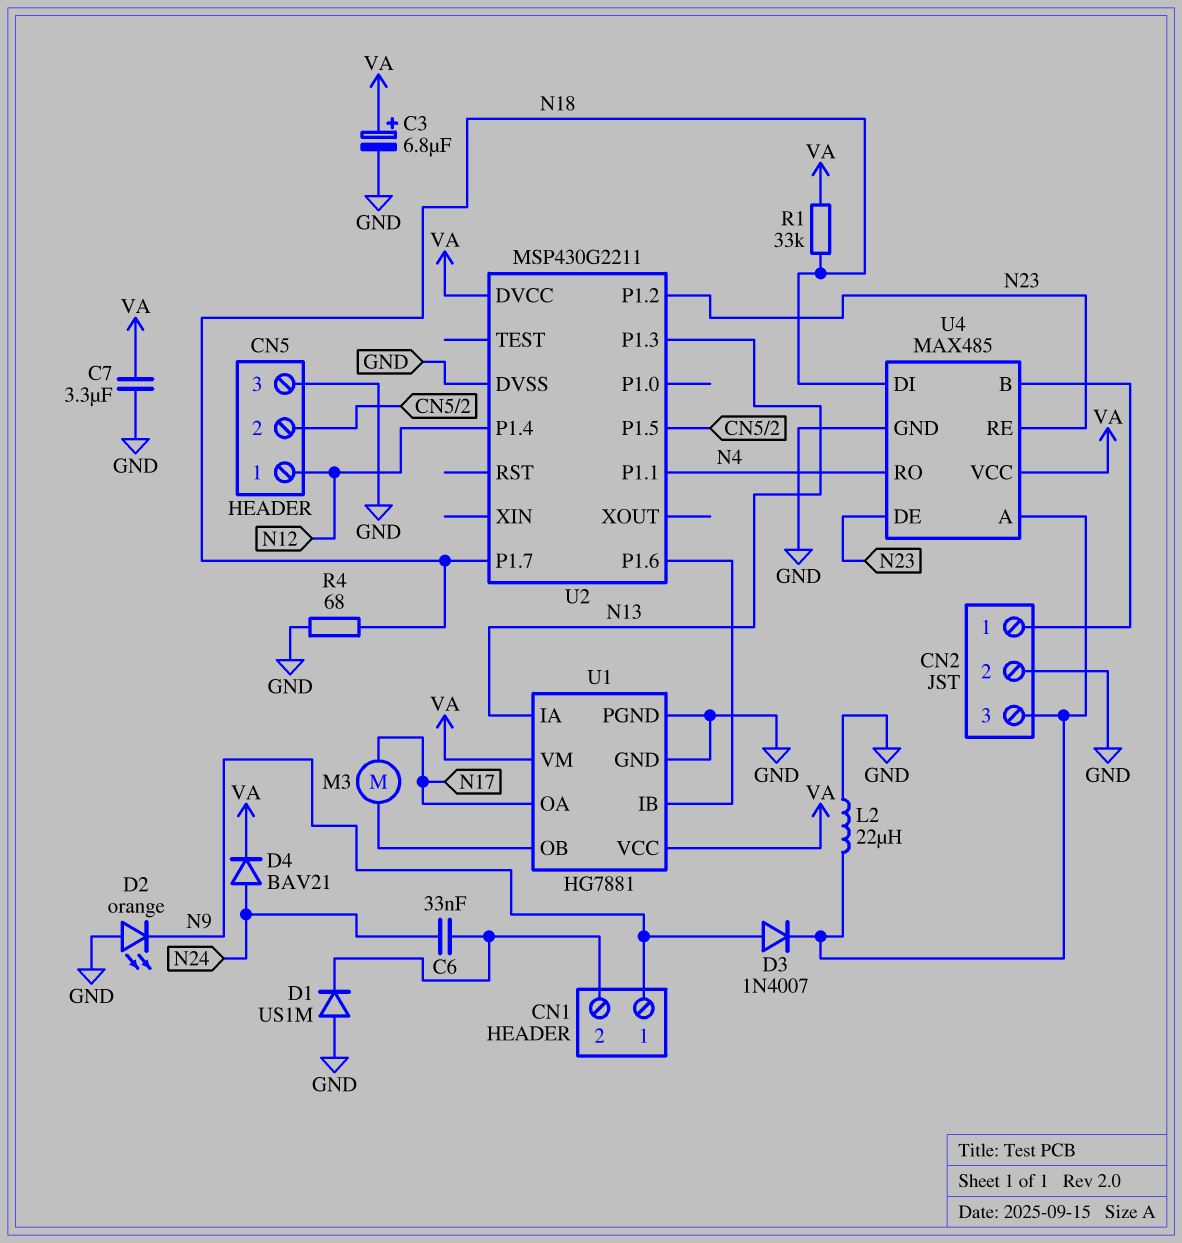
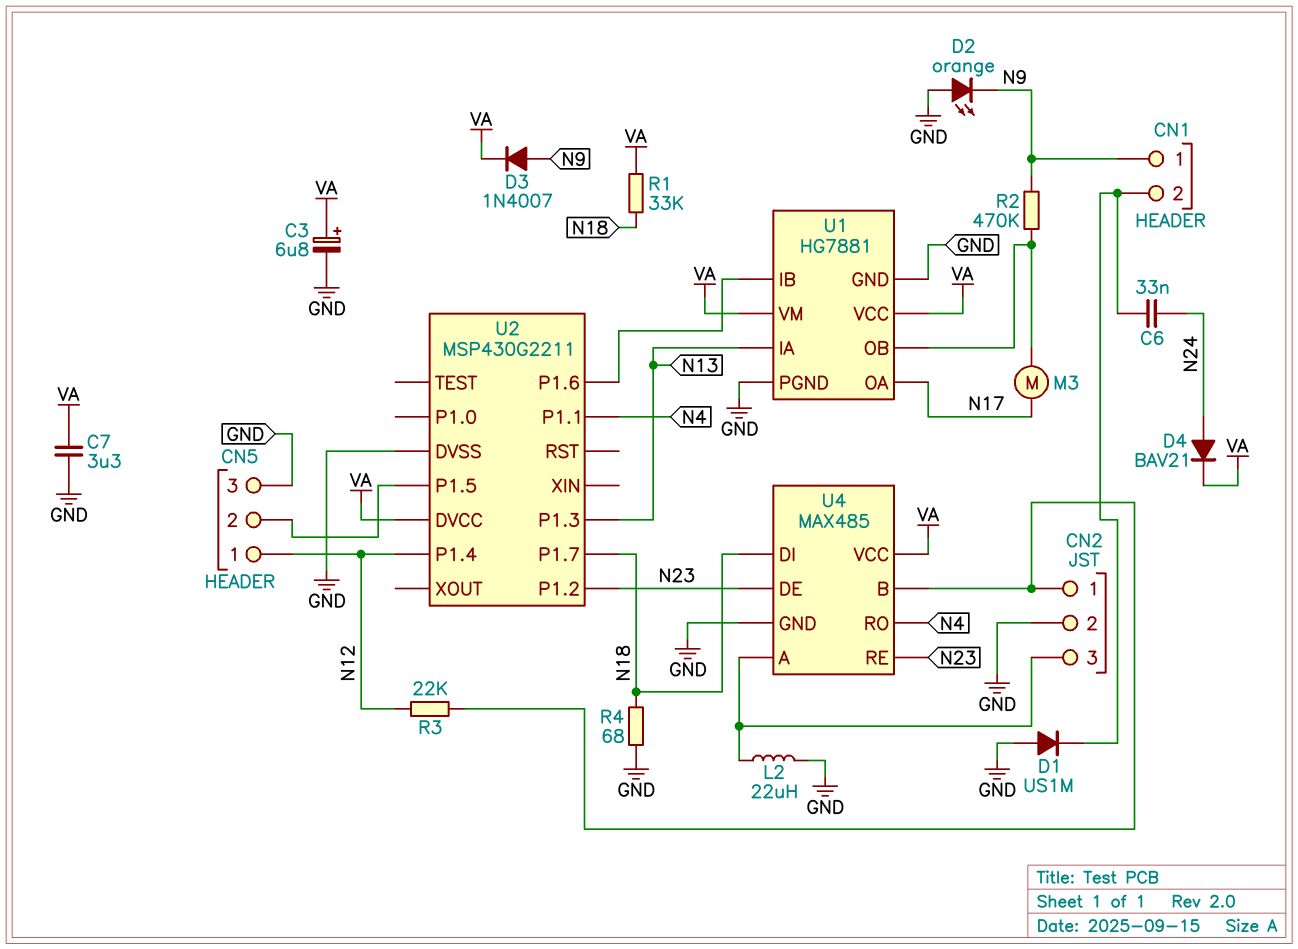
D3: diode 1N4007 (A N9, K CN2/3) -> diode 1N4007 (A N9, K VA)
R2: none -> 470k (N9, U1/OB)
R3: none -> 22k (CN2/1, N12)

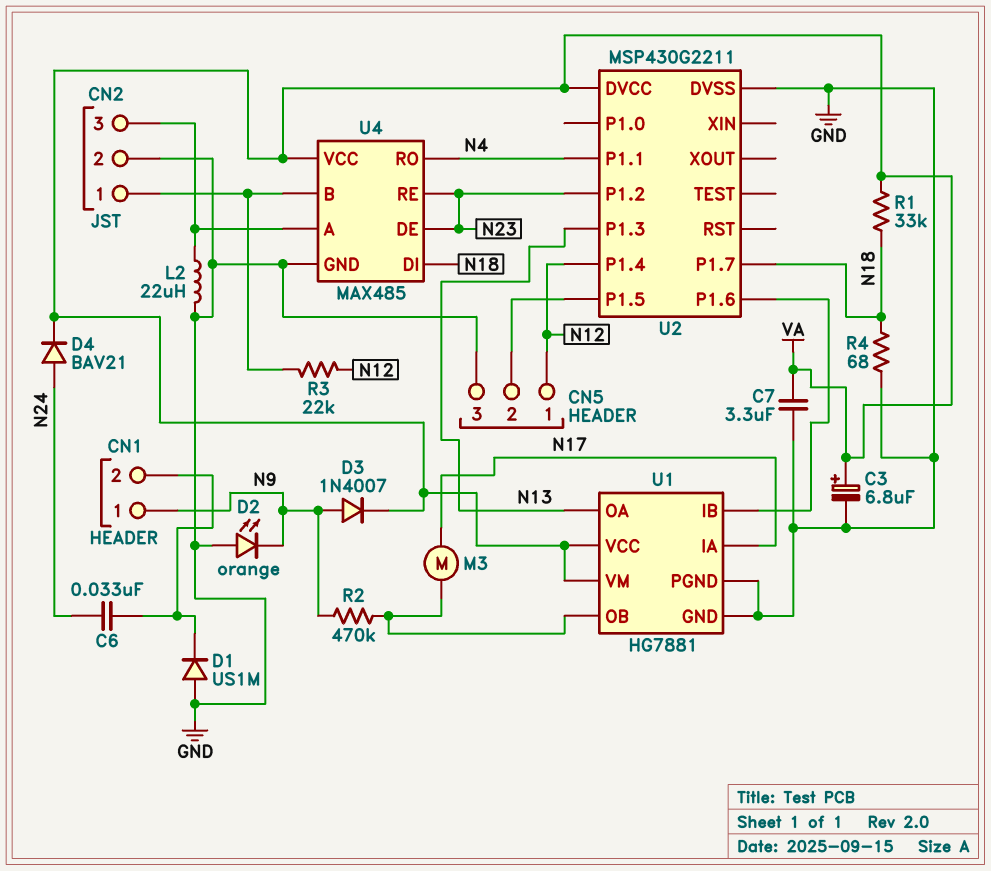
U1 pin IA: N13 -> N17
U1 pin OA: N17 -> N13

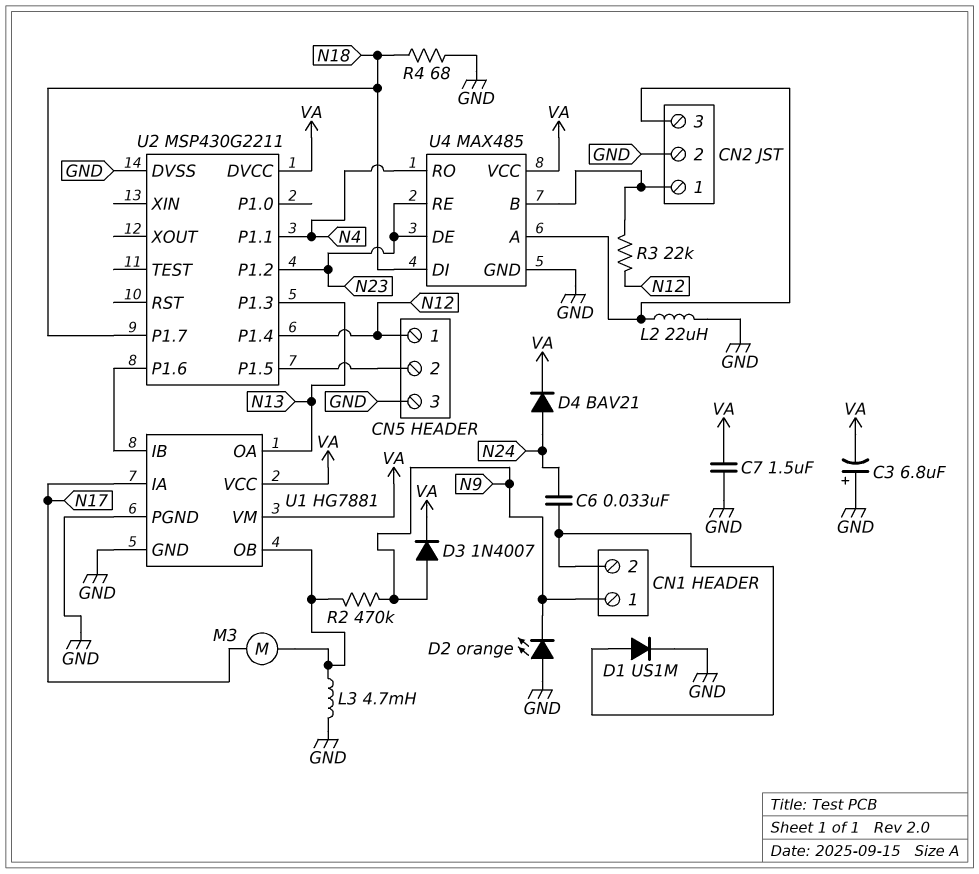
C3: 6.8uF (plus VA, minus GND) -> 6.8uF (plus GND, minus VA)
C7: 3.3uF (GND, VA) -> 1.5uF (GND, VA)
D1: diode US1M (A GND, K CN1/2) -> diode US1M (A CN1/2, K GND)
L3: none -> 4.7mH (GND, U1/OB)
R1: 33k (N18, VA) -> none

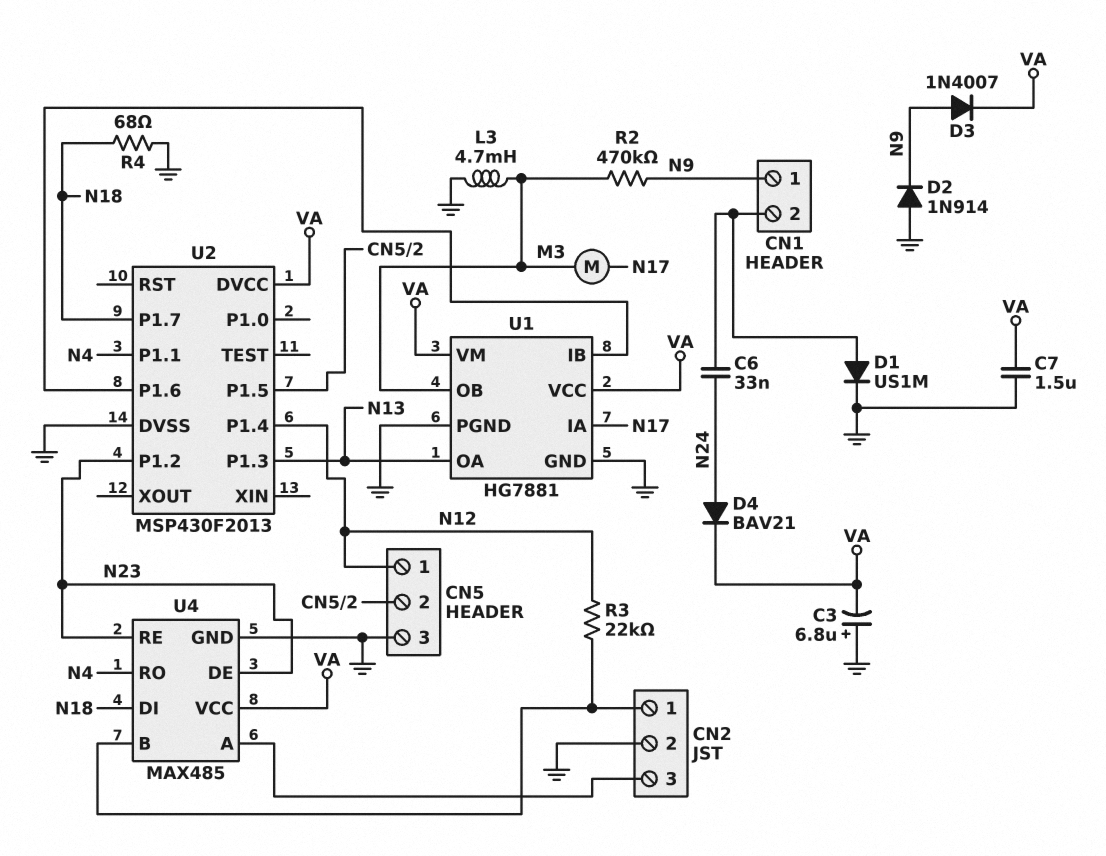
D2: LED orange (A GND, K N9) -> diode 1N914 (A GND, K N9)
L2: 22uH (CN2/3, GND) -> none
U2: MSP430G2211 -> MSP430F2013

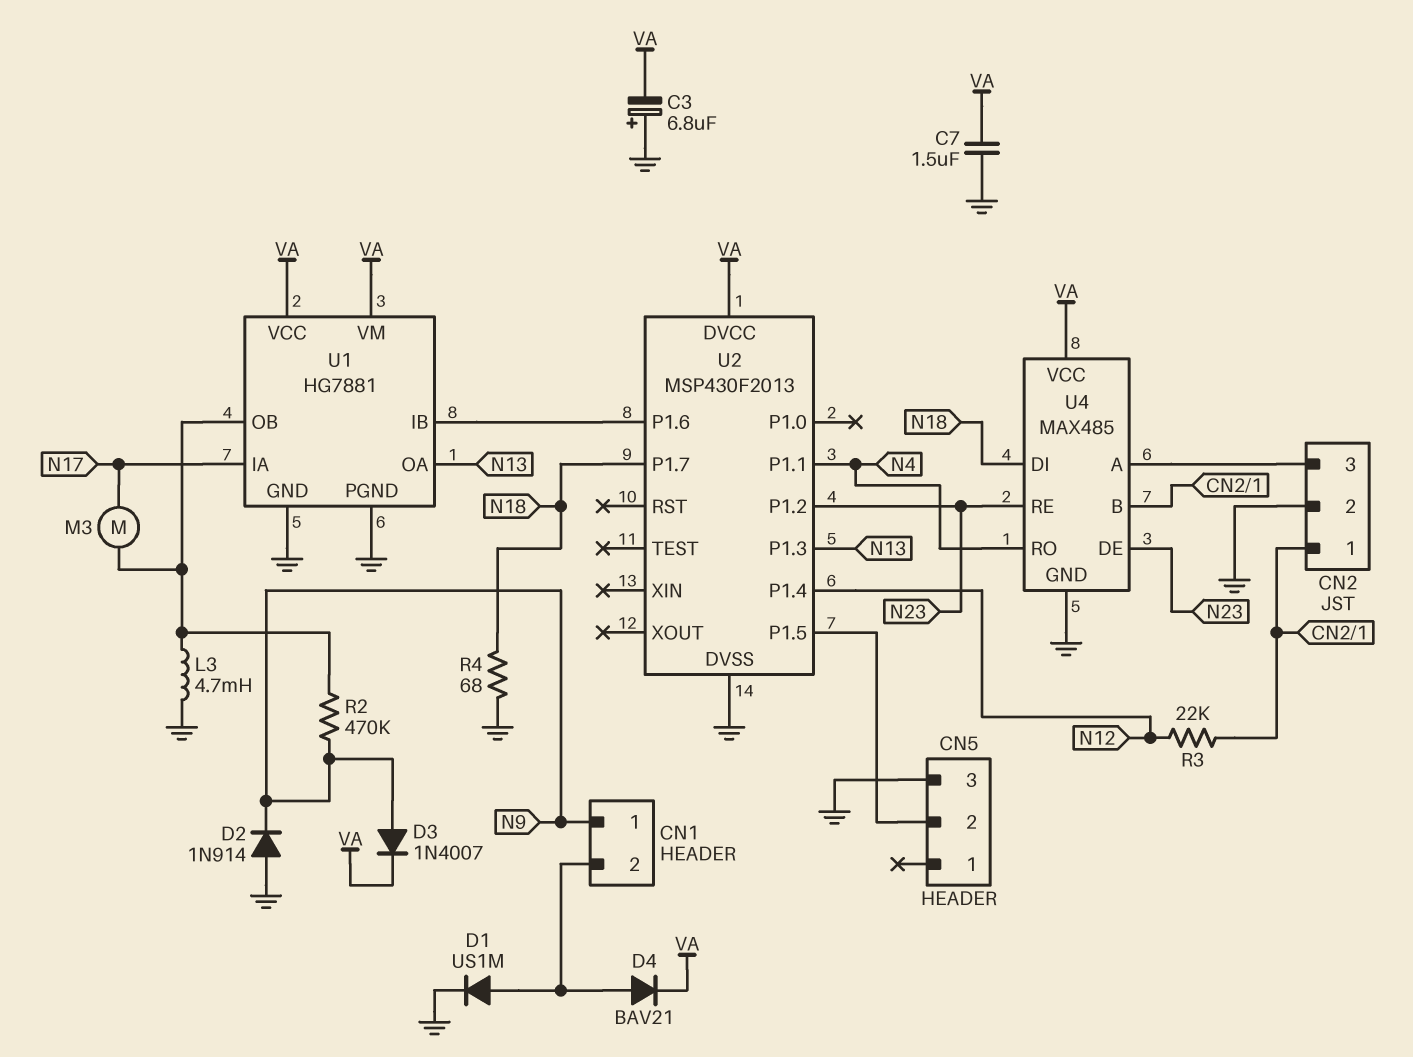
C6: 33nF (CN1/2, N24) -> none
CN5 pin 1: N12 -> none
D4: diode BAV21 (A N24, K VA) -> diode BAV21 (A CN1/2, K VA)

